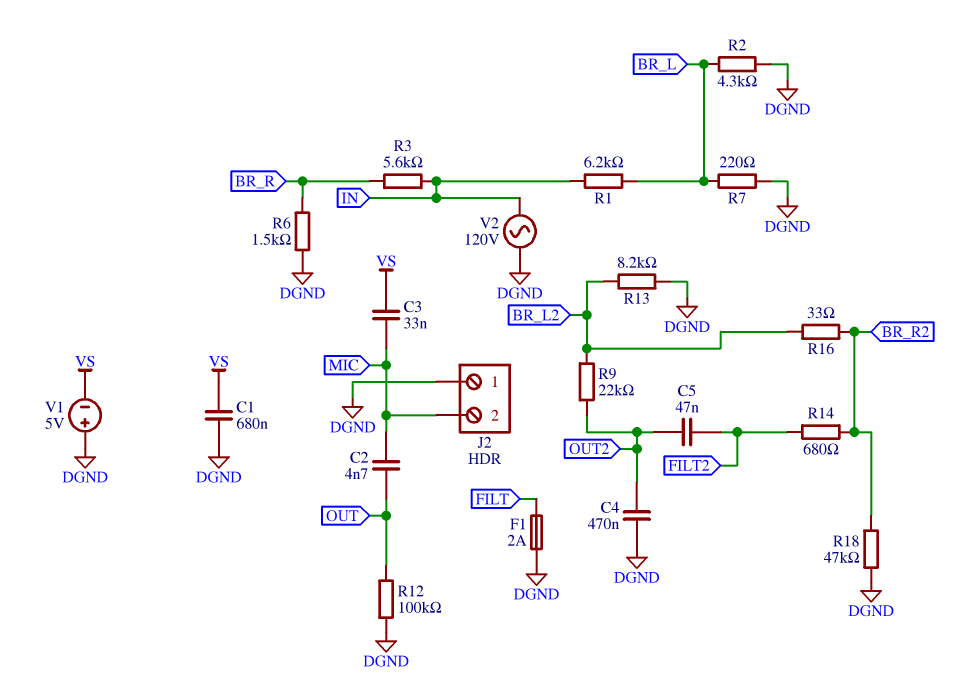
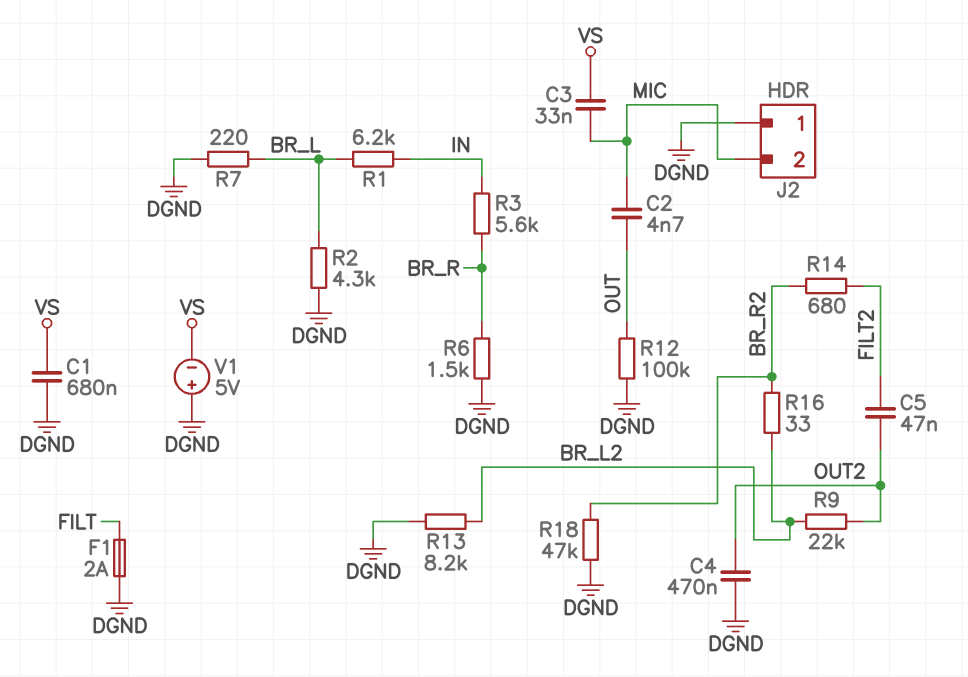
V2: AC 120V (DGND, IN) -> none

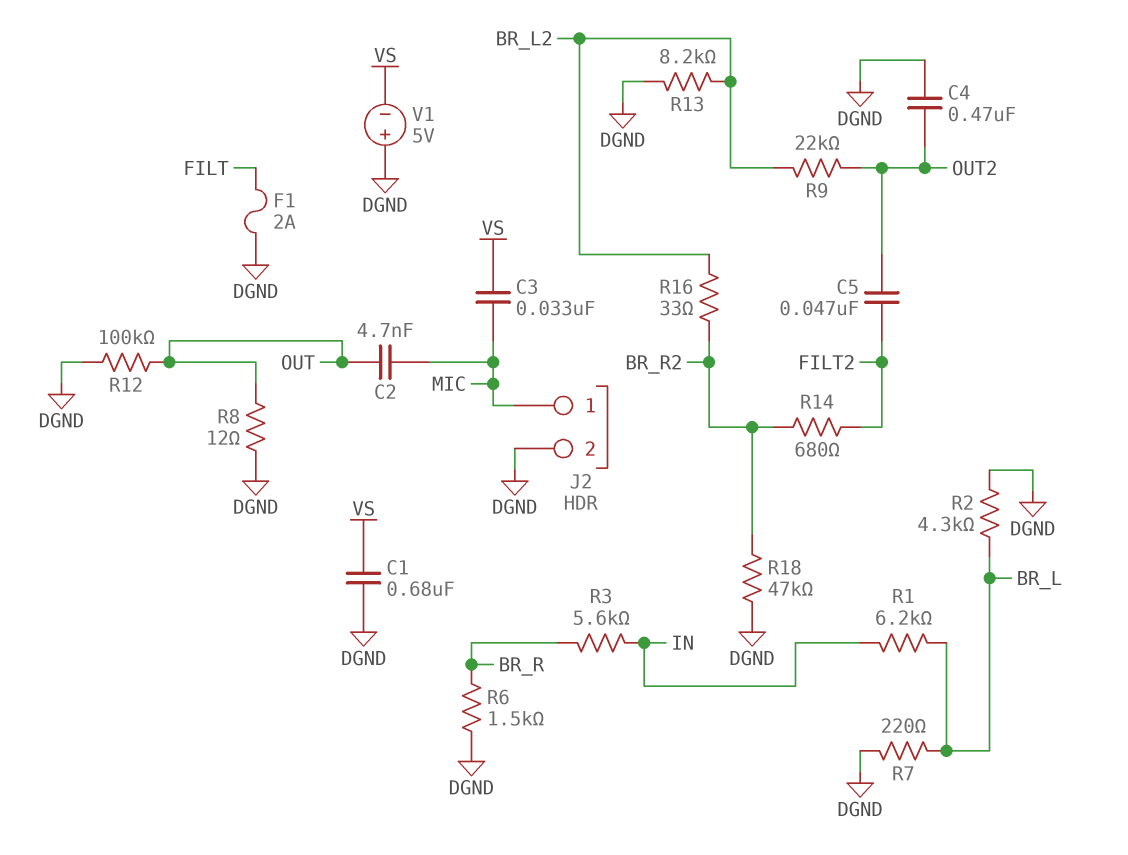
J2 pin 1: DGND -> MIC
J2 pin 2: MIC -> DGND
R8: none -> 12 (DGND, OUT)

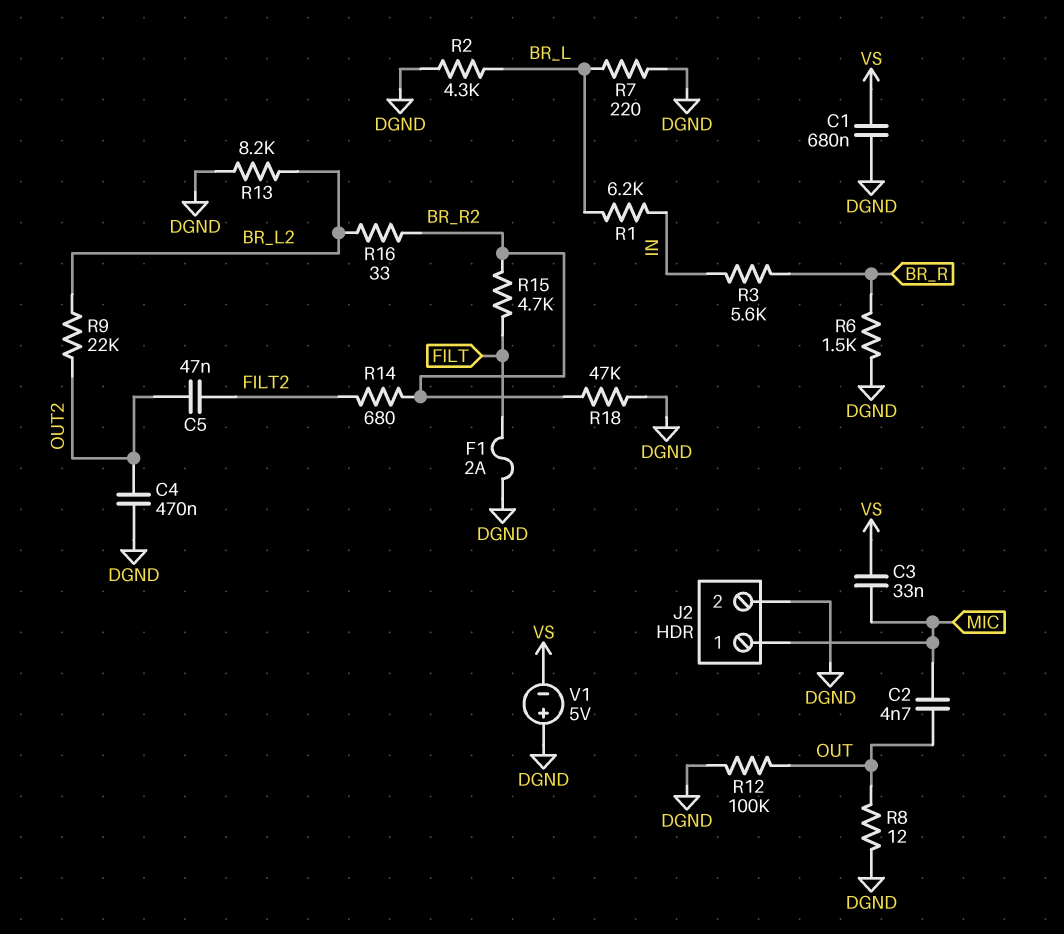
R15: none -> 4.7k (BR_R2, FILT)

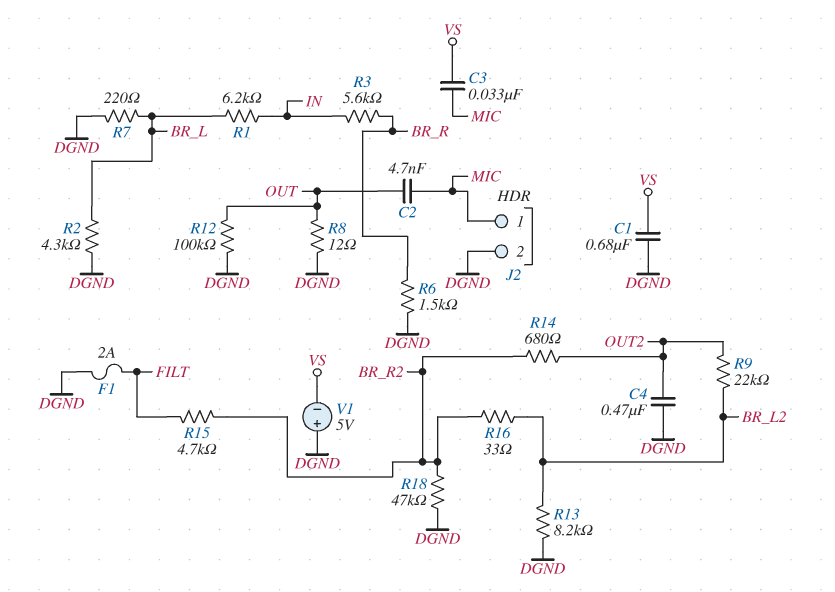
C5: 47nF (FILT2, OUT2) -> none
R14: 680 (BR_R2, FILT2) -> 680 (BR_R2, OUT2)

